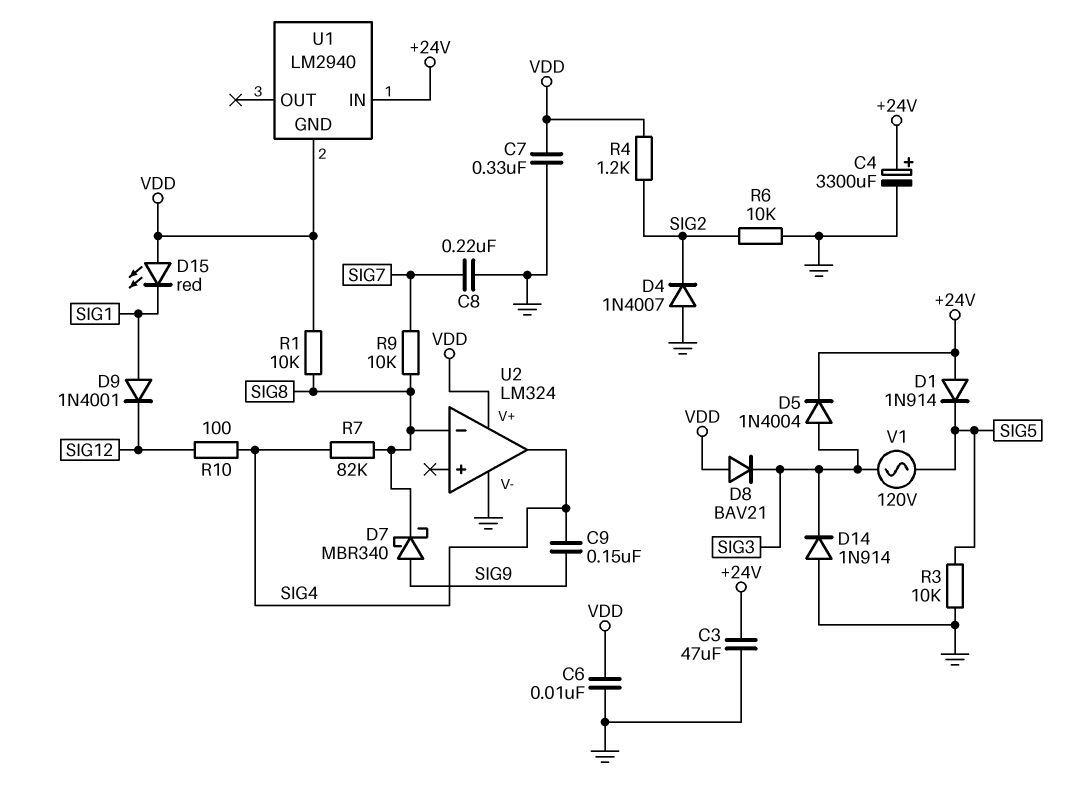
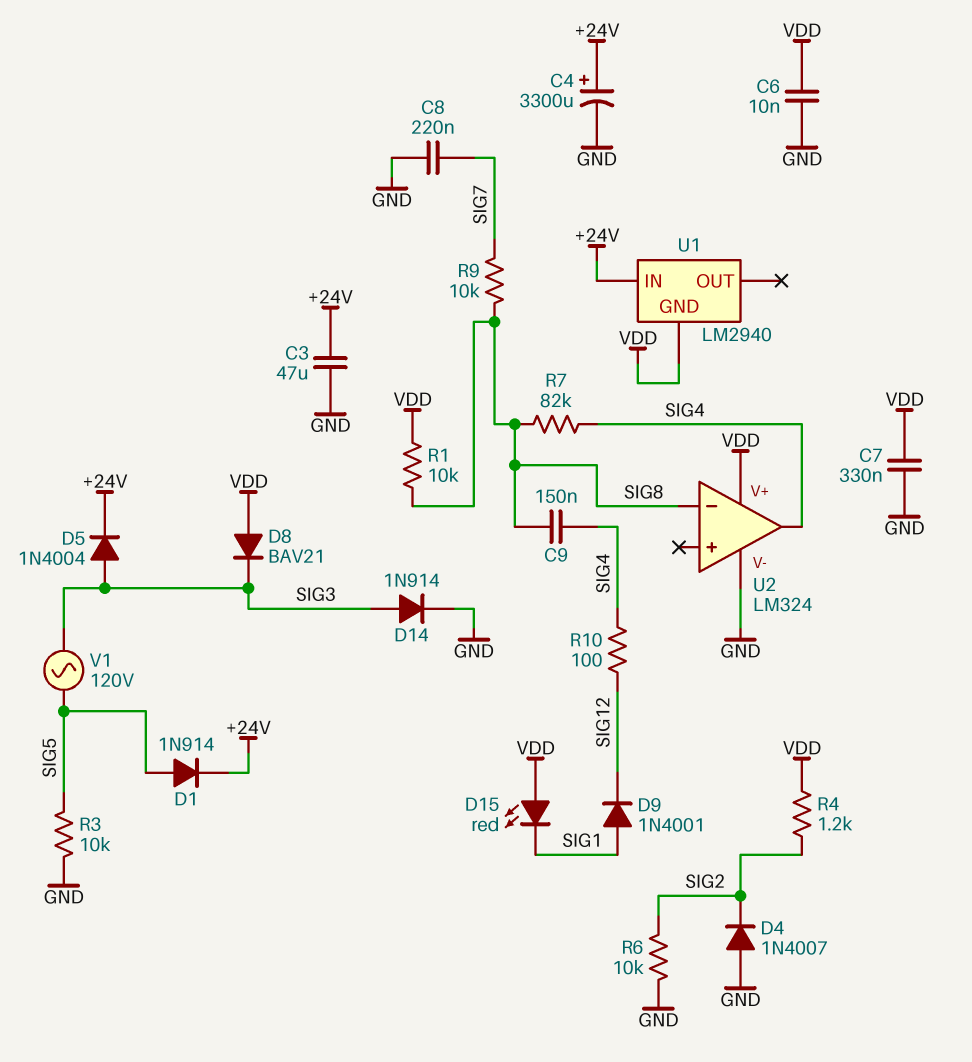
C9: 150nF (SIG4, SIG9) -> 150nF (SIG4, SIG8)
D1: diode 1N914 (A +24V, K SIG5) -> diode 1N914 (A SIG5, K +24V)
D7: schottky MBR340 (A SIG9, K SIG8) -> none
D14: diode 1N914 (A GND, K SIG3) -> diode 1N914 (A SIG3, K GND)

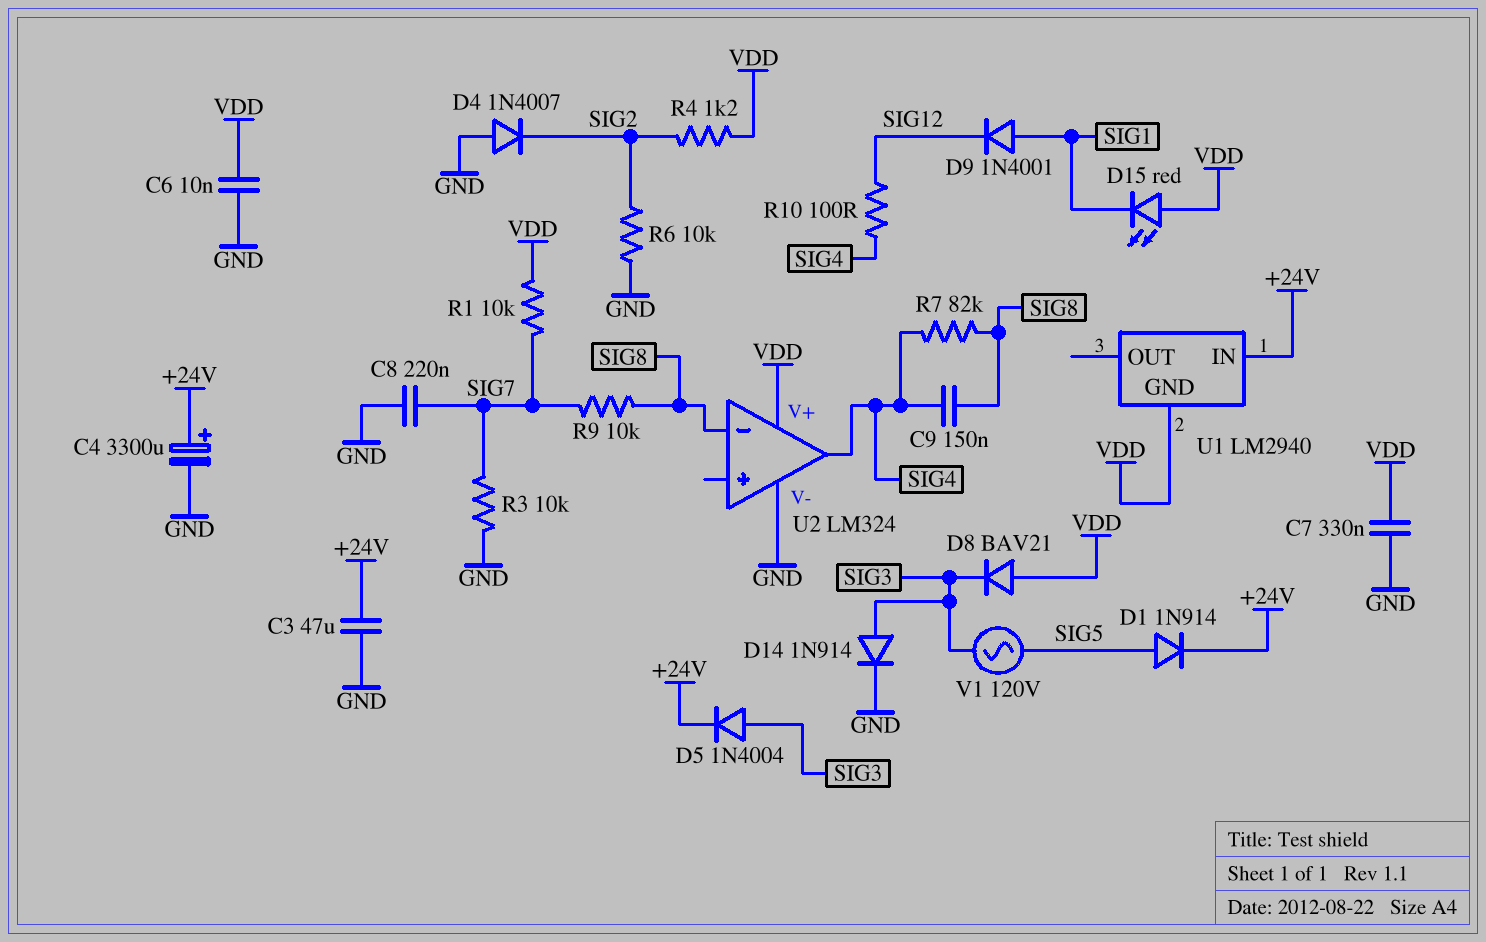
R1: 10k (SIG8, VDD) -> 10k (SIG7, VDD)
R3: 10k (GND, SIG5) -> 10k (GND, SIG7)

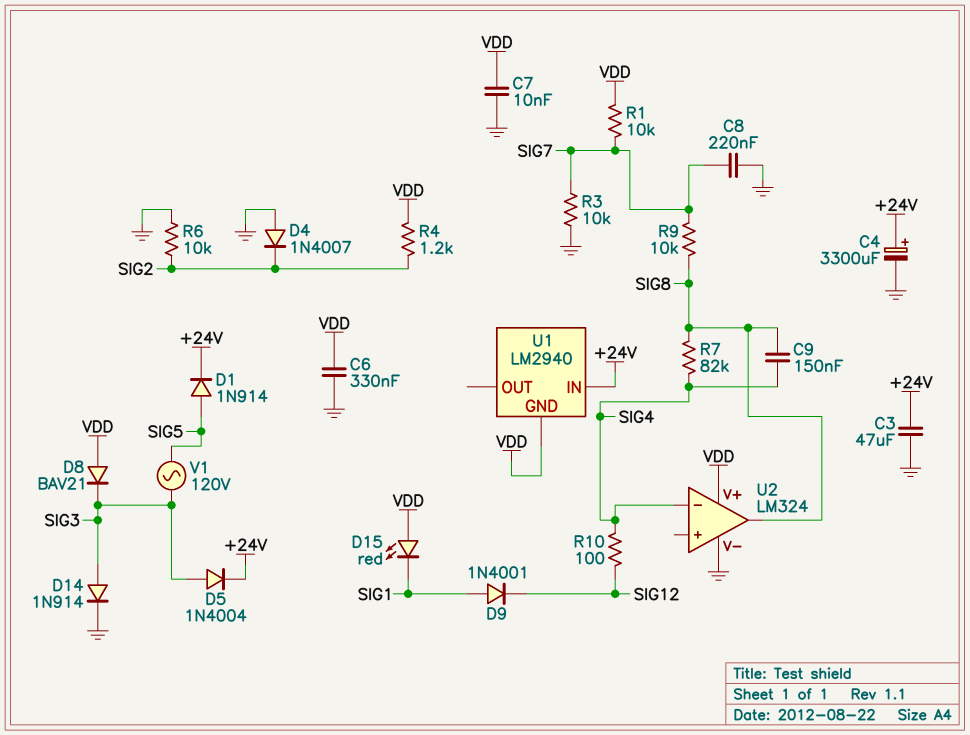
C6: 10nF (GND, VDD) -> 330nF (GND, VDD)
C7: 330nF (GND, VDD) -> 10nF (GND, VDD)
U2 pin in-: SIG8 -> SIG4
U2 pin out: SIG4 -> SIG8

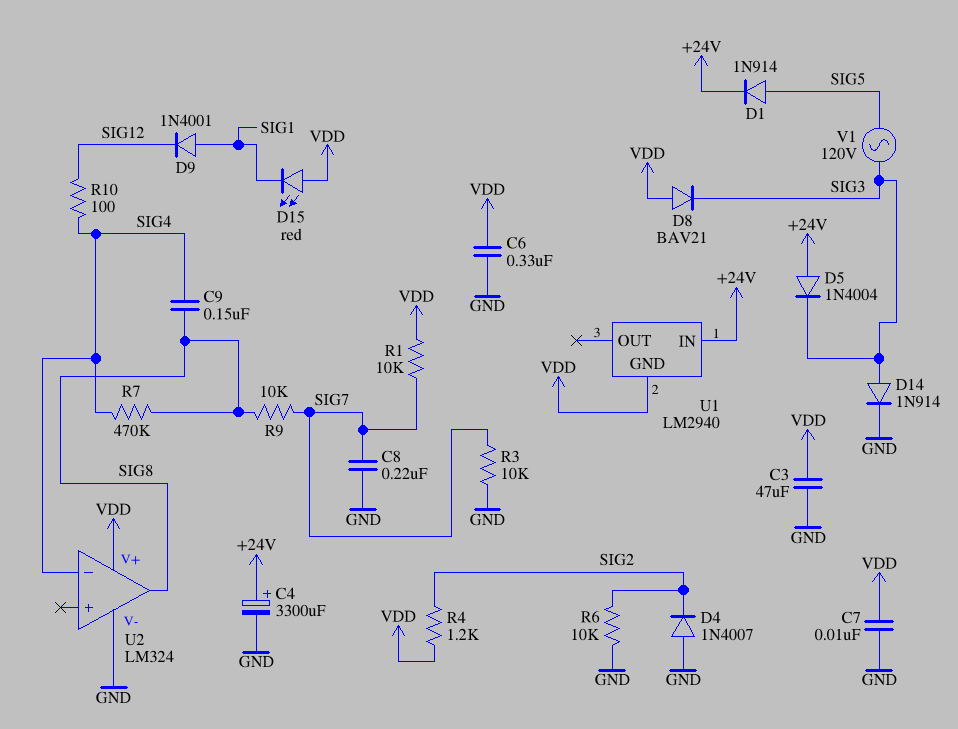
C3: 47uF (+24V, GND) -> 47uF (GND, VDD)
D5: diode 1N4004 (A SIG3, K +24V) -> diode 1N4004 (A +24V, K SIG3)
R7: 82k (SIG4, SIG8) -> 470k (SIG4, SIG8)

